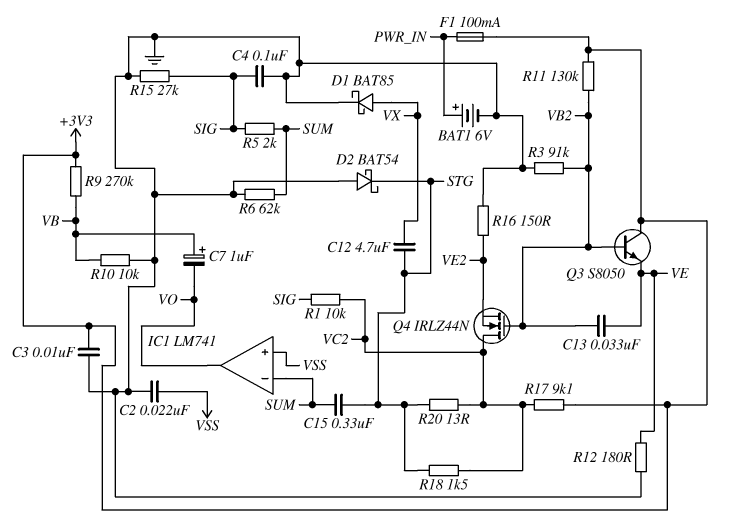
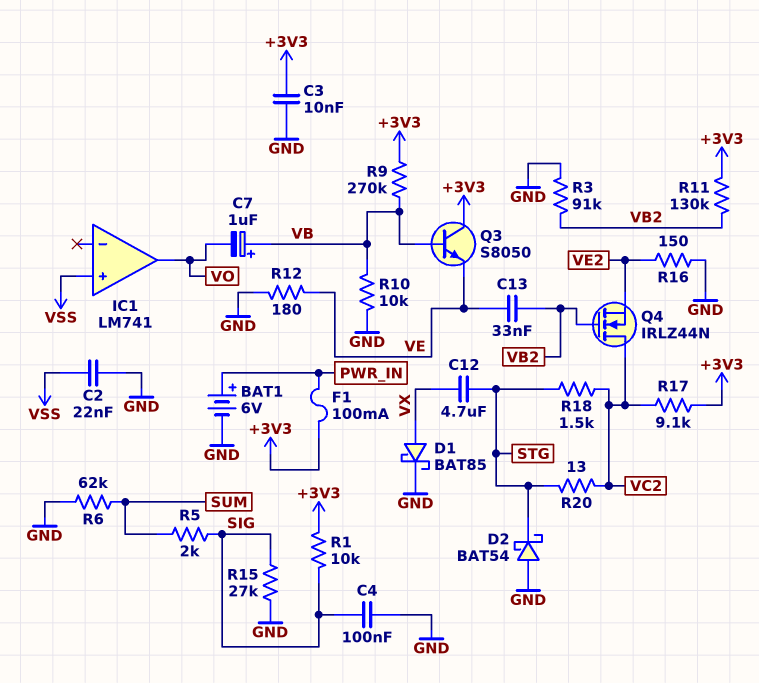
C15: 330nF (STG, SUM) -> none
IC1 pin in-: SUM -> none
Q3: NPN S8050 (B VB2, C +3V3, E VE) -> NPN S8050 (B VB, C +3V3, E VE)
R1: 10k (SIG, VC2) -> 10k (+3V3, SIG)

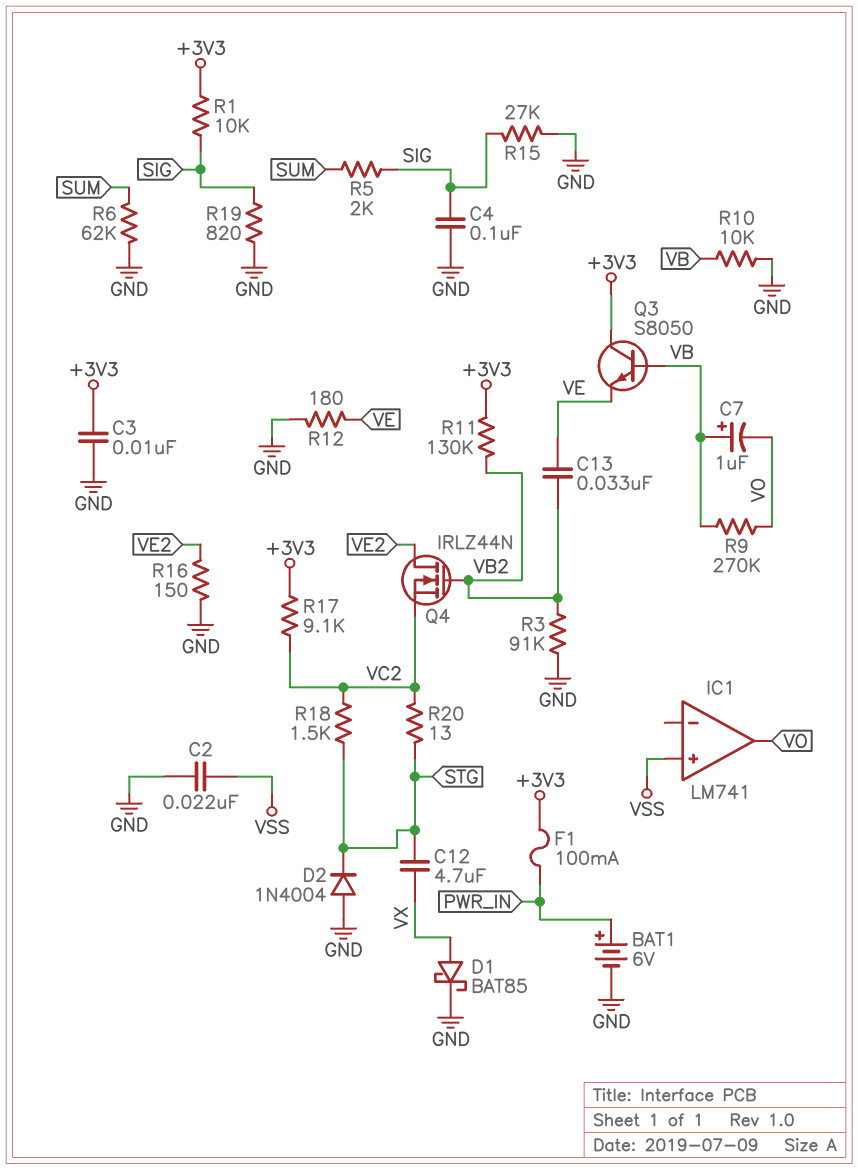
D2: schottky BAT54 (A GND, K STG) -> diode 1N4004 (A GND, K STG)
Q4: NMOS IRLZ44N (G VB2, D VC2, S VE2) -> NMOS IRLZ44N (G VB2, D VE2, S VC2)
R9: 270k (+3V3, VB) -> 270k (VB, VO)
R19: none -> 820 (GND, SIG)

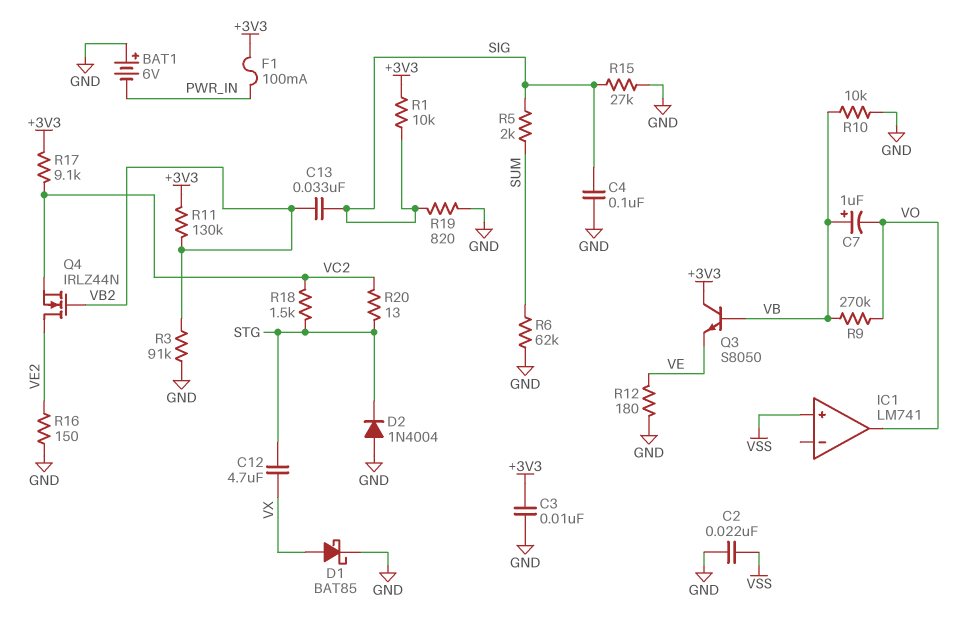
BAT1: 6V (plus PWR_IN, minus GND) -> 6V (plus GND, minus PWR_IN)
C13: 33nF (VB2, VE) -> 33nF (SIG, VB2)

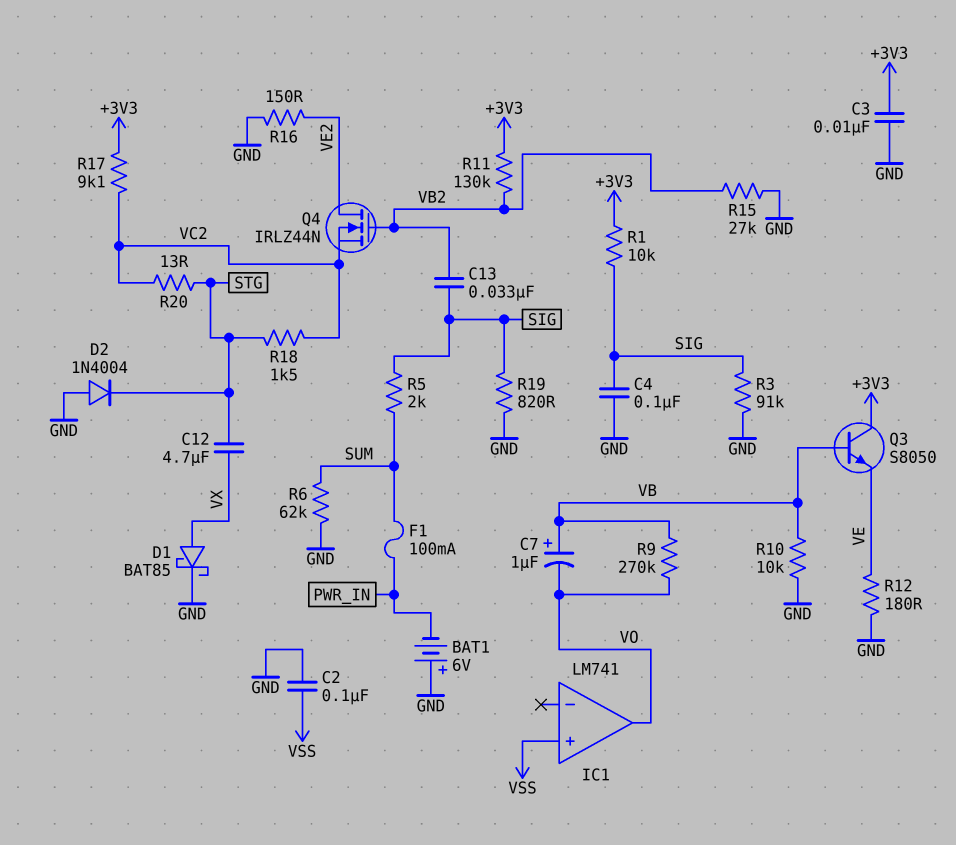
C2: 22nF (GND, VSS) -> 100nF (GND, VSS)
F1: 100mA (+3V3, PWR_IN) -> 100mA (PWR_IN, SUM)
R3: 91k (GND, VB2) -> 91k (GND, SIG)
R15: 27k (GND, SIG) -> 27k (GND, VB2)

